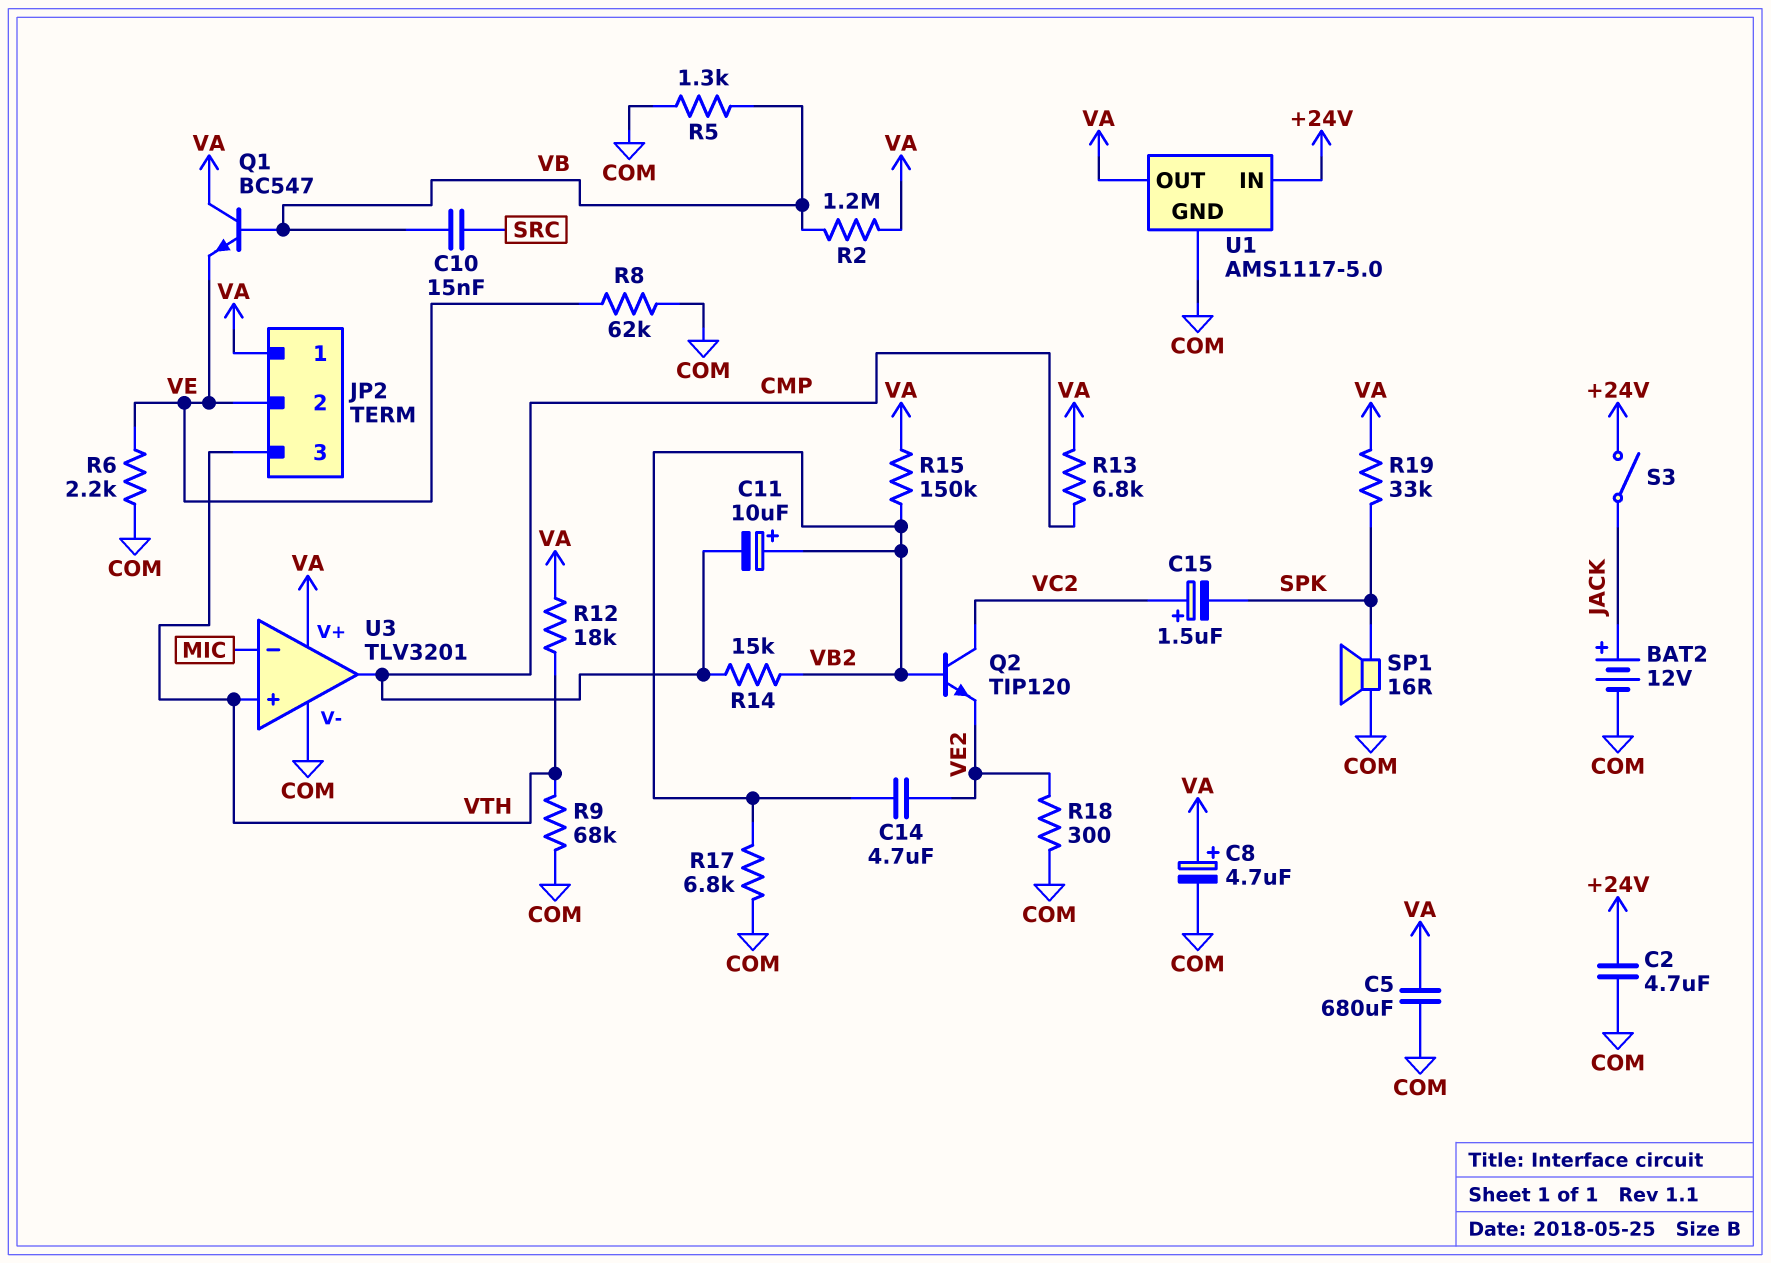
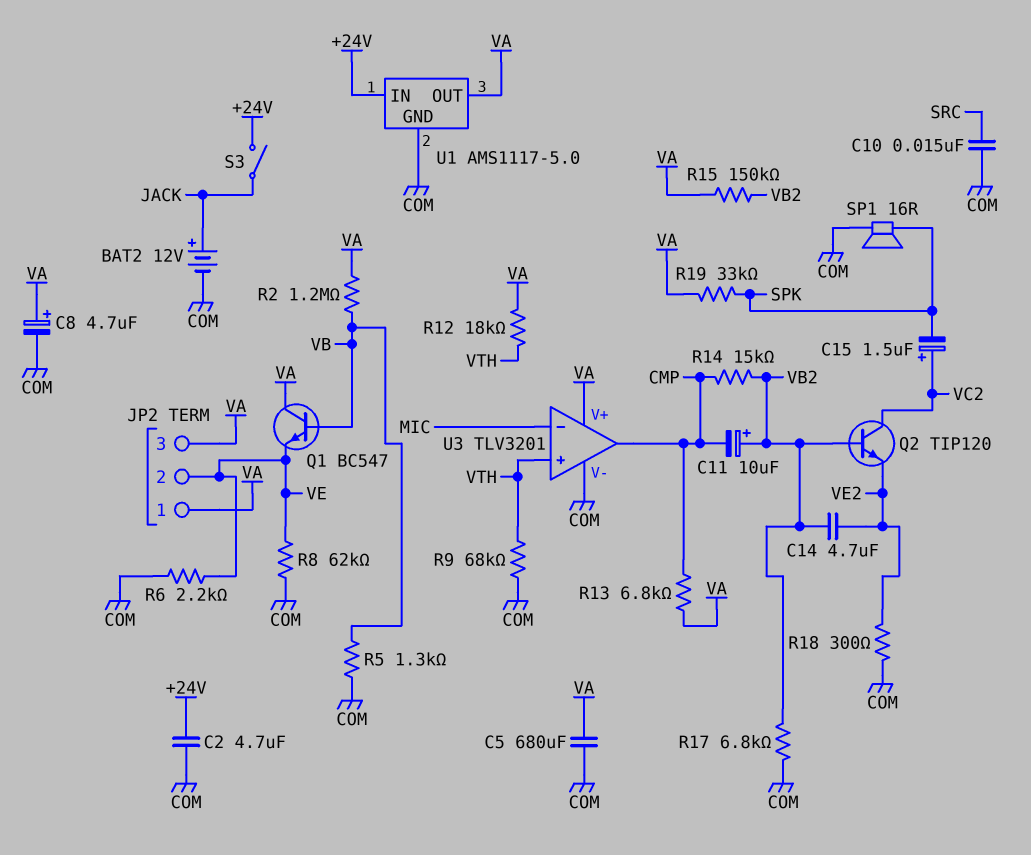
C10: 15nF (SRC, VB) -> 15nF (COM, SRC)
JP2 pin 3: VTH -> VA

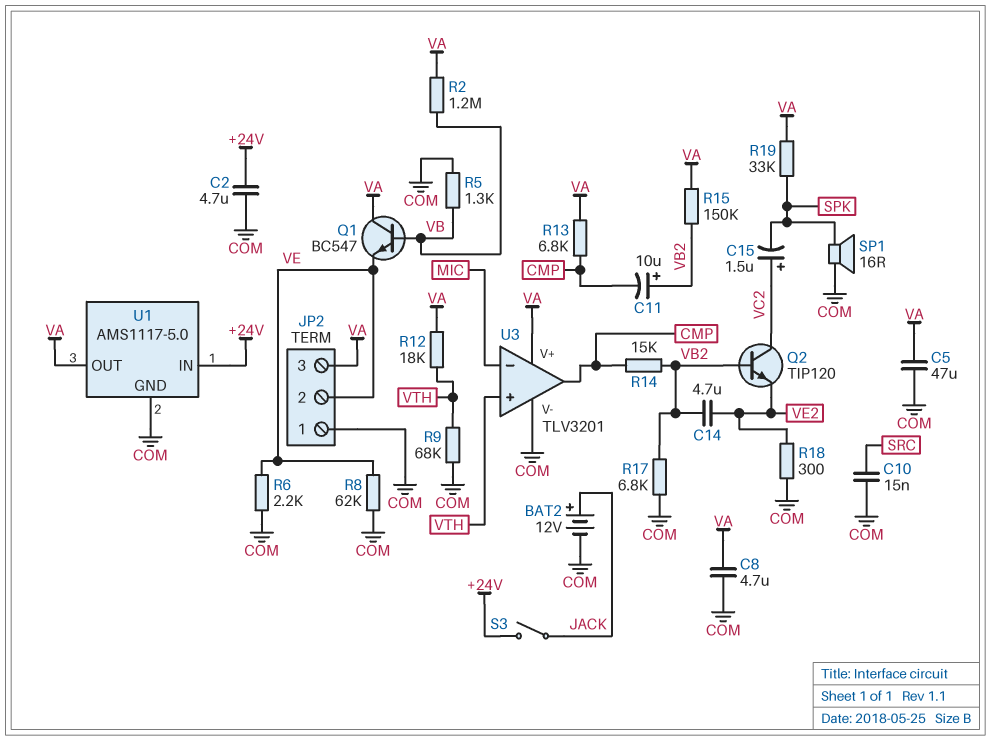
C5: 680uF (COM, VA) -> 47uF (COM, VA)
C8: 4.7uF (plus VA, minus COM) -> 4.7uF (COM, VA)
JP2 pin 1: VA -> COM

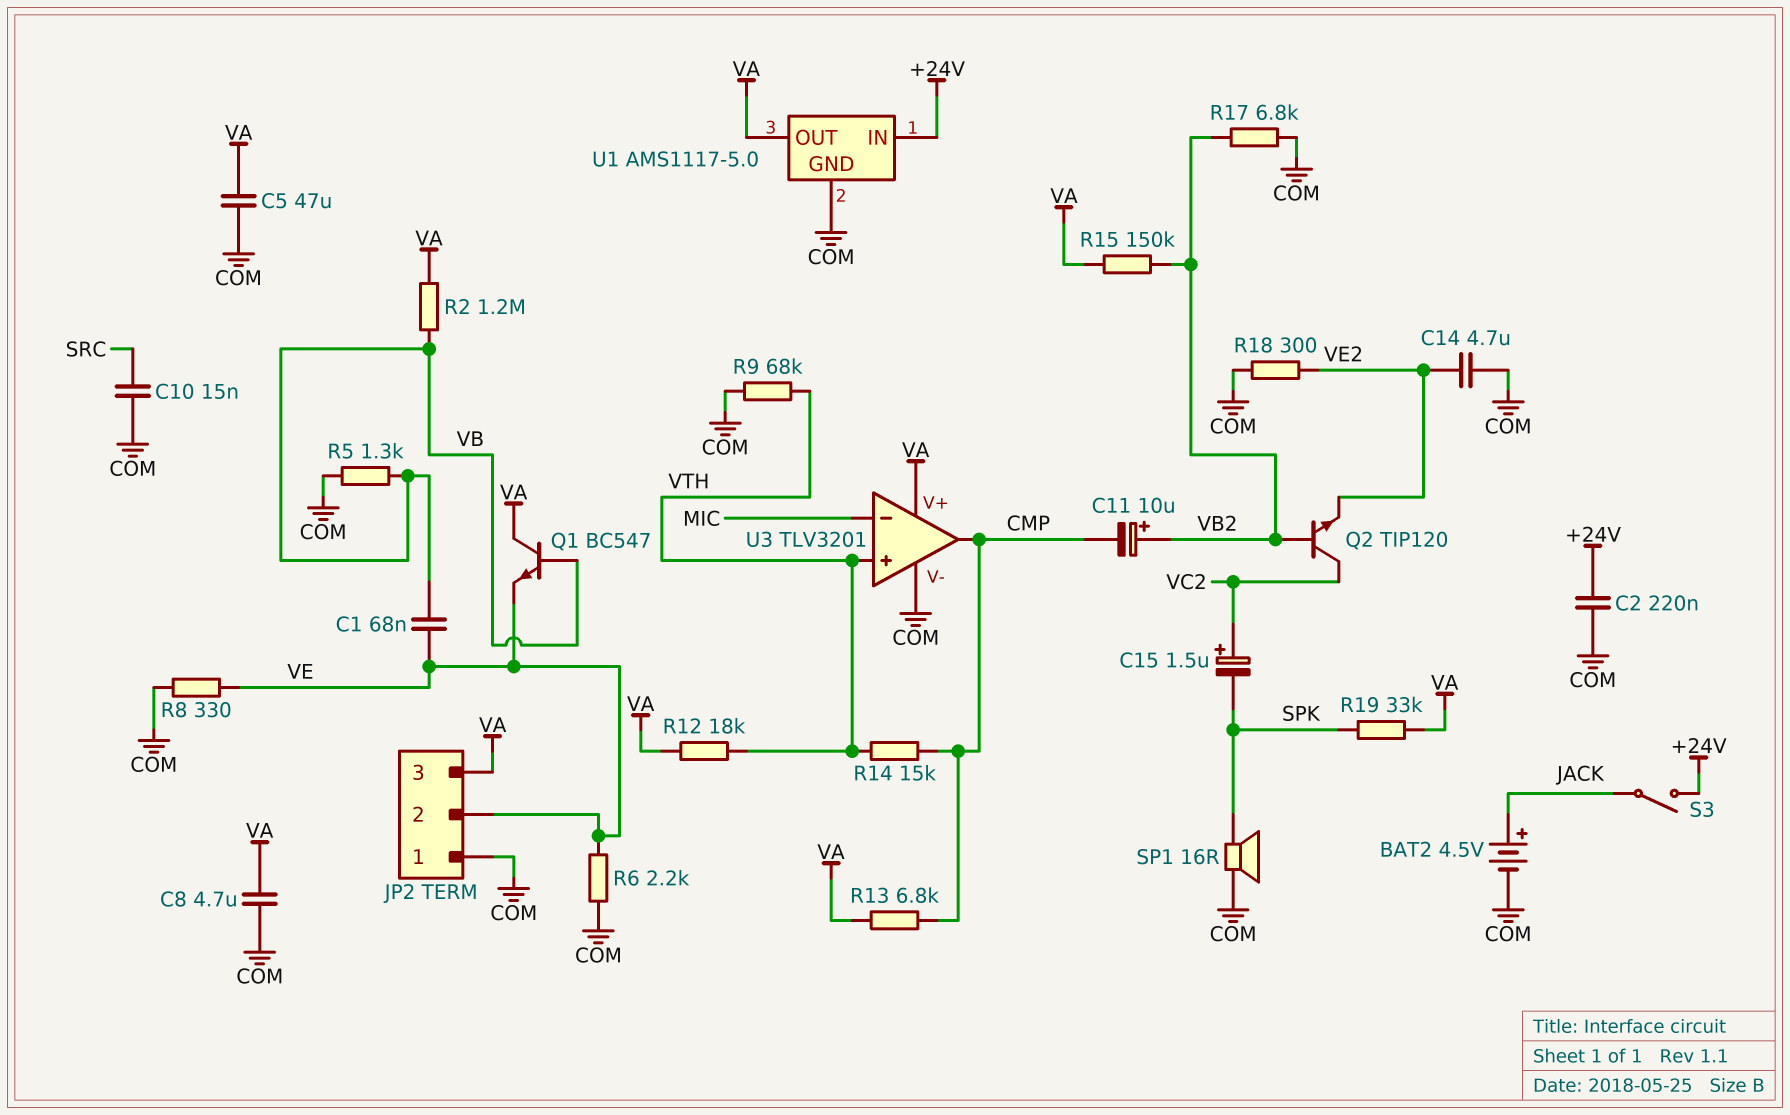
BAT2: 12V (plus JACK, minus COM) -> 4.5V (plus JACK, minus COM)
C1: none -> 68nF (VB, VE)
C2: 4.7uF (+24V, COM) -> 220nF (+24V, COM)
C14: 4.7uF (VB2, VE2) -> 4.7uF (COM, VE2)
R8: 62k (COM, VE) -> 330 (COM, VE)
R14: 15k (CMP, VB2) -> 15k (CMP, VTH)

